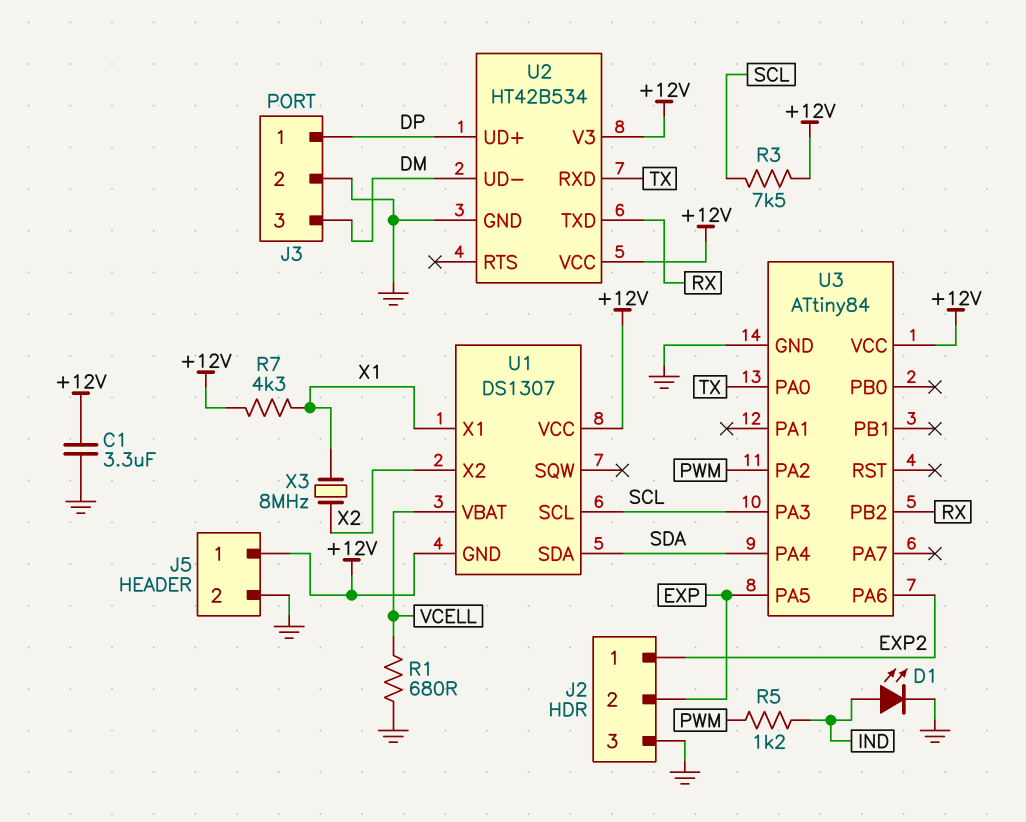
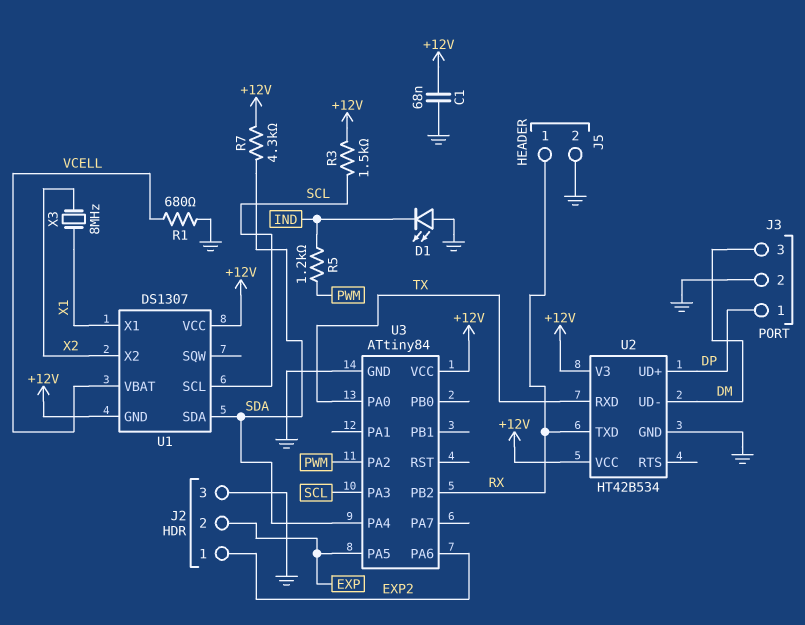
C1: 3.3uF (+12V, GND) -> 68nF (+12V, GND)
D1: LED (A IND, K GND) -> LED (A GND, K IND)
J5 pin 1: +12V -> RX
R3: 7.5k (+12V, SCL) -> 1.5k (+12V, SCL)
R7: 4.3k (+12V, X1) -> 4.3k (+12V, SDA)

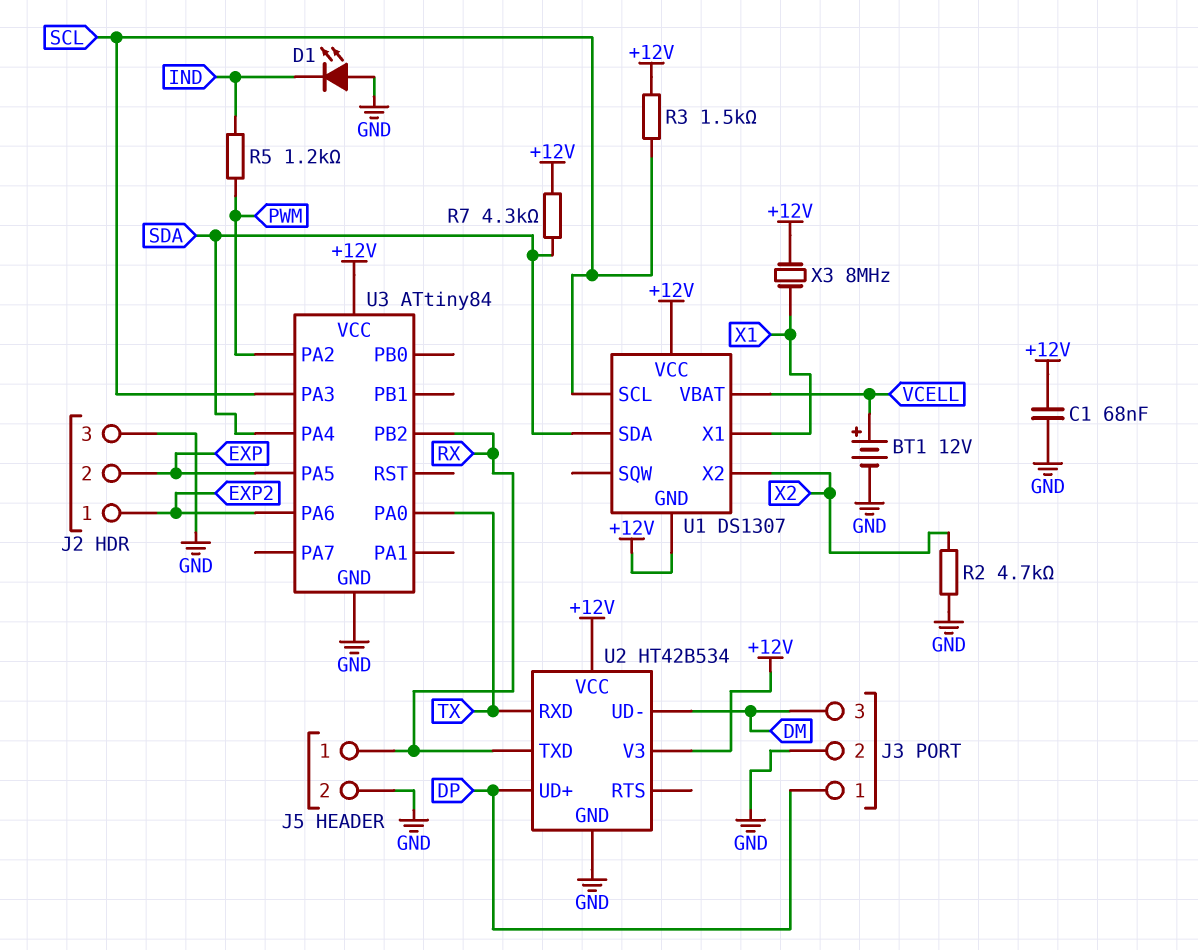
BT1: none -> 12V (plus VCELL, minus GND)
R1: 680 (GND, VCELL) -> none
R2: none -> 4.7k (GND, X2)
X3: 8MHz (X1, X2) -> 8MHz (+12V, X1)

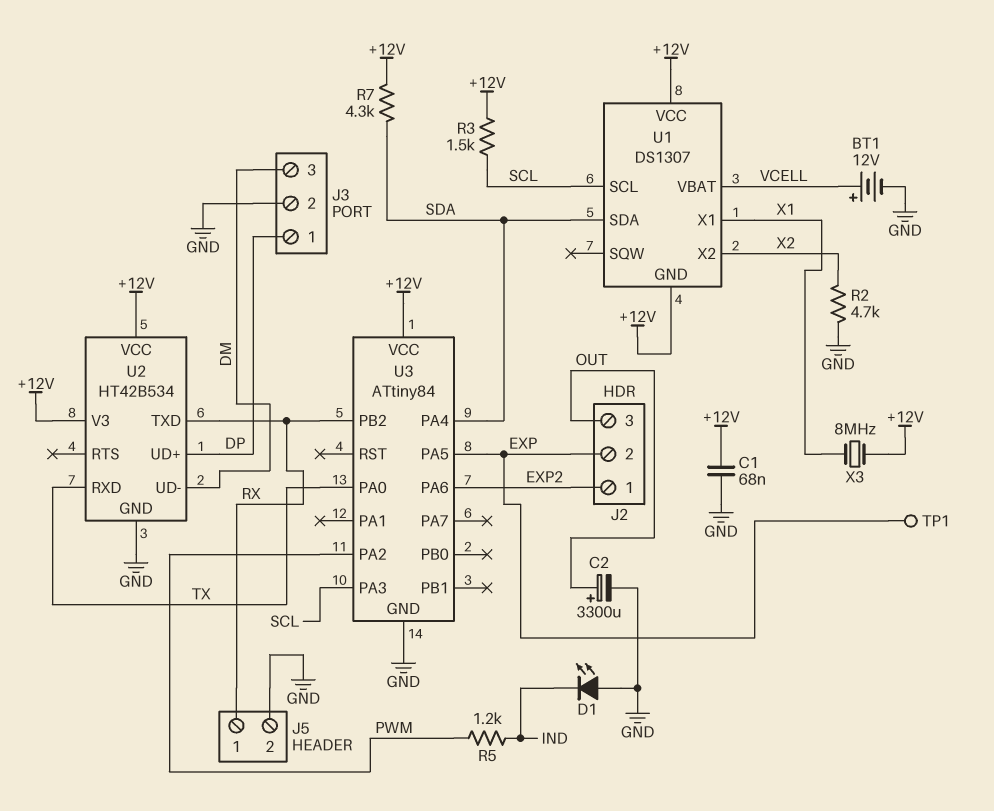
C2: none -> 3300uF (plus OUT, minus GND)
J2 pin 3: GND -> OUT
TP1: none -> test point (EXP)

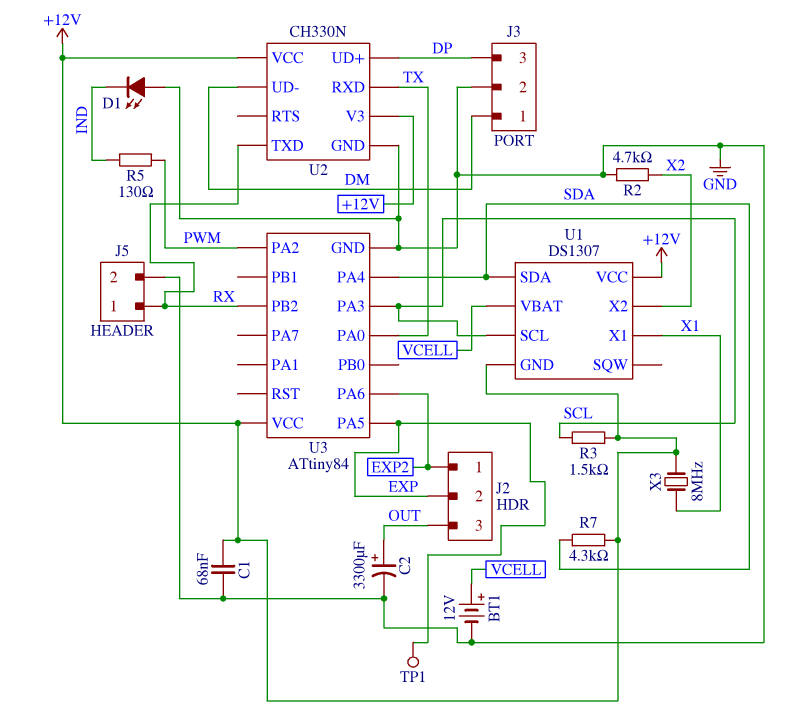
J3 pin 1: DP -> DM
J3 pin 3: DM -> DP
R5: 1.2k (IND, PWM) -> 130 (IND, PWM)
U2: HT42B534 -> CH330N

